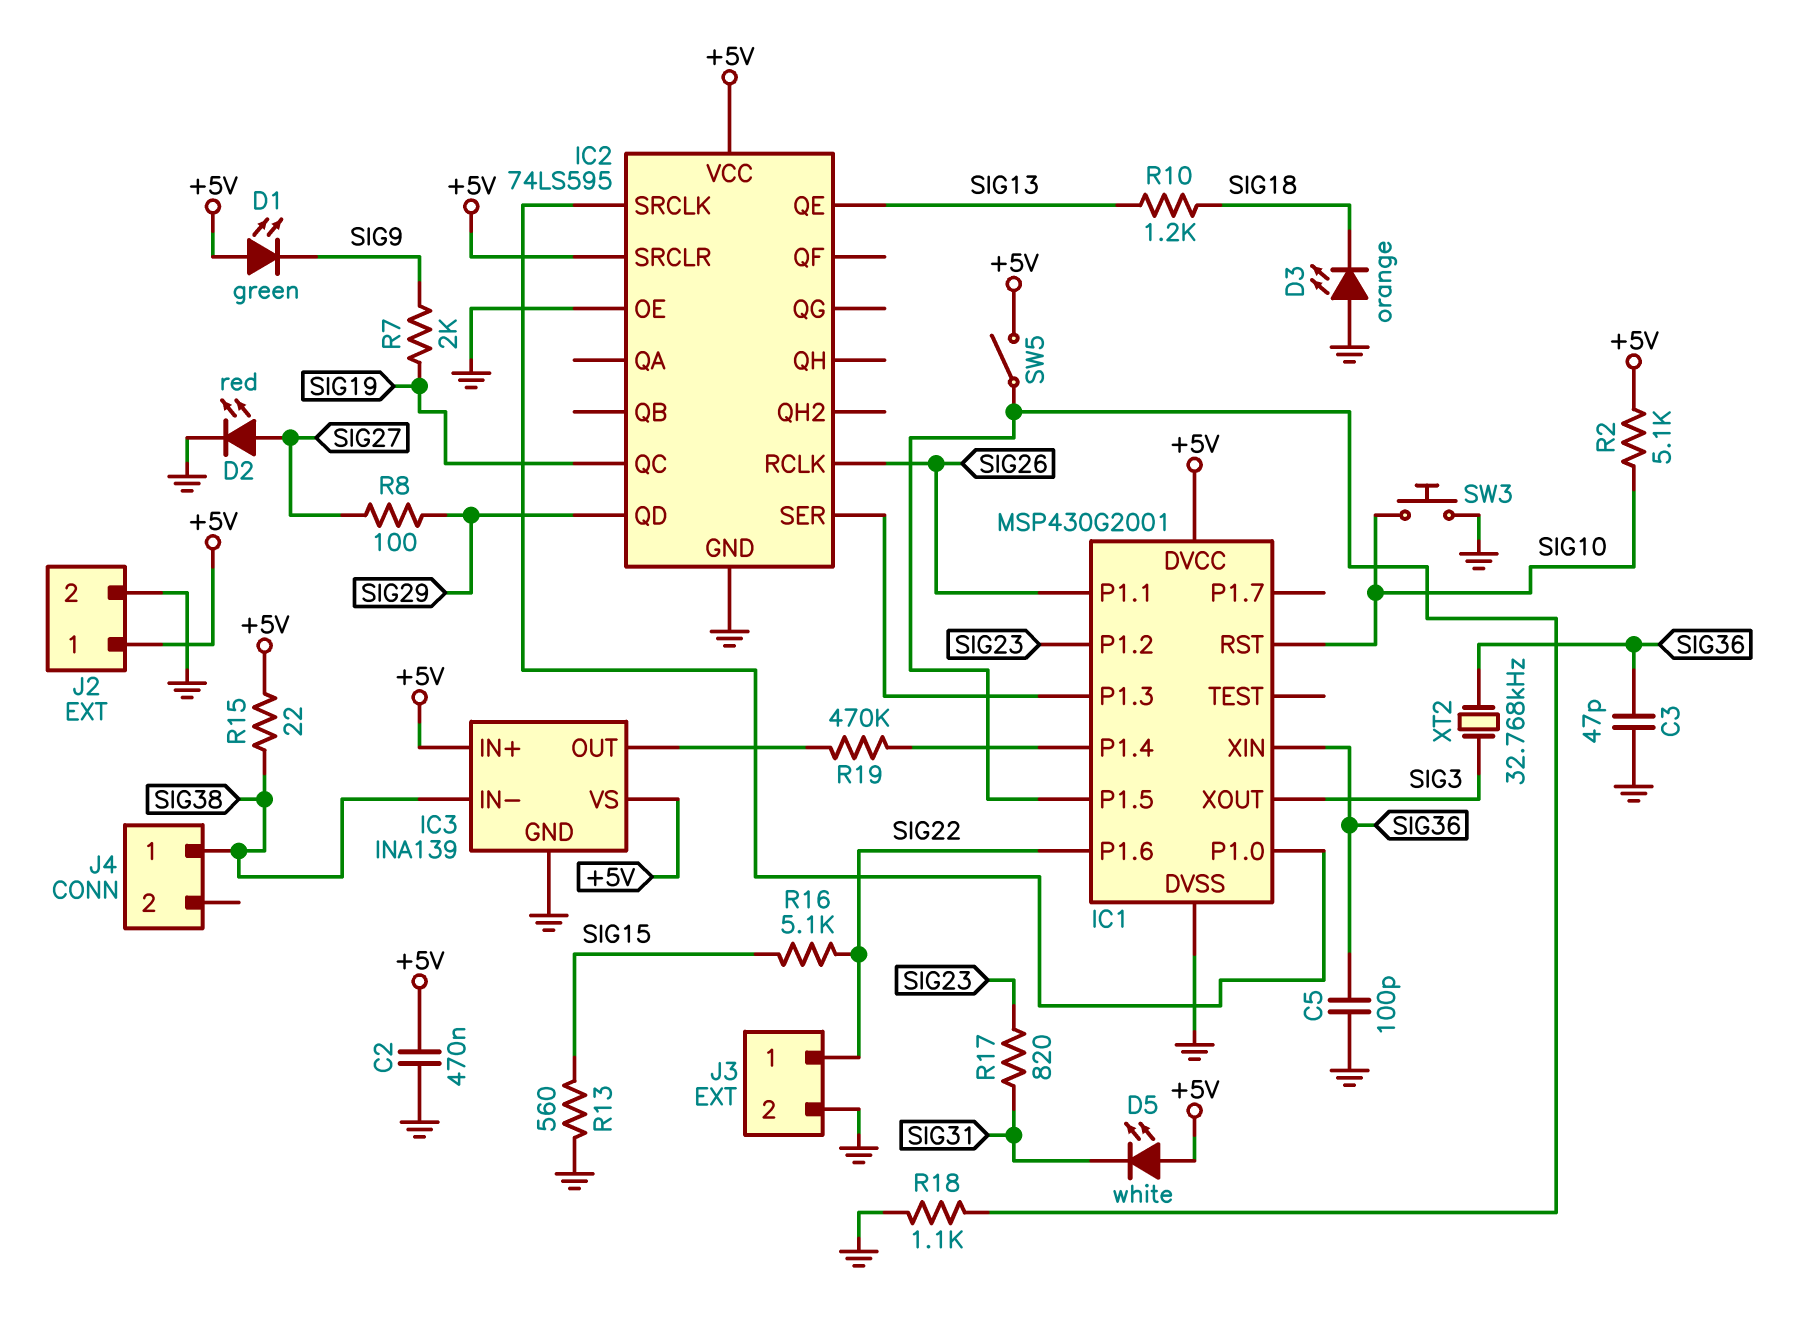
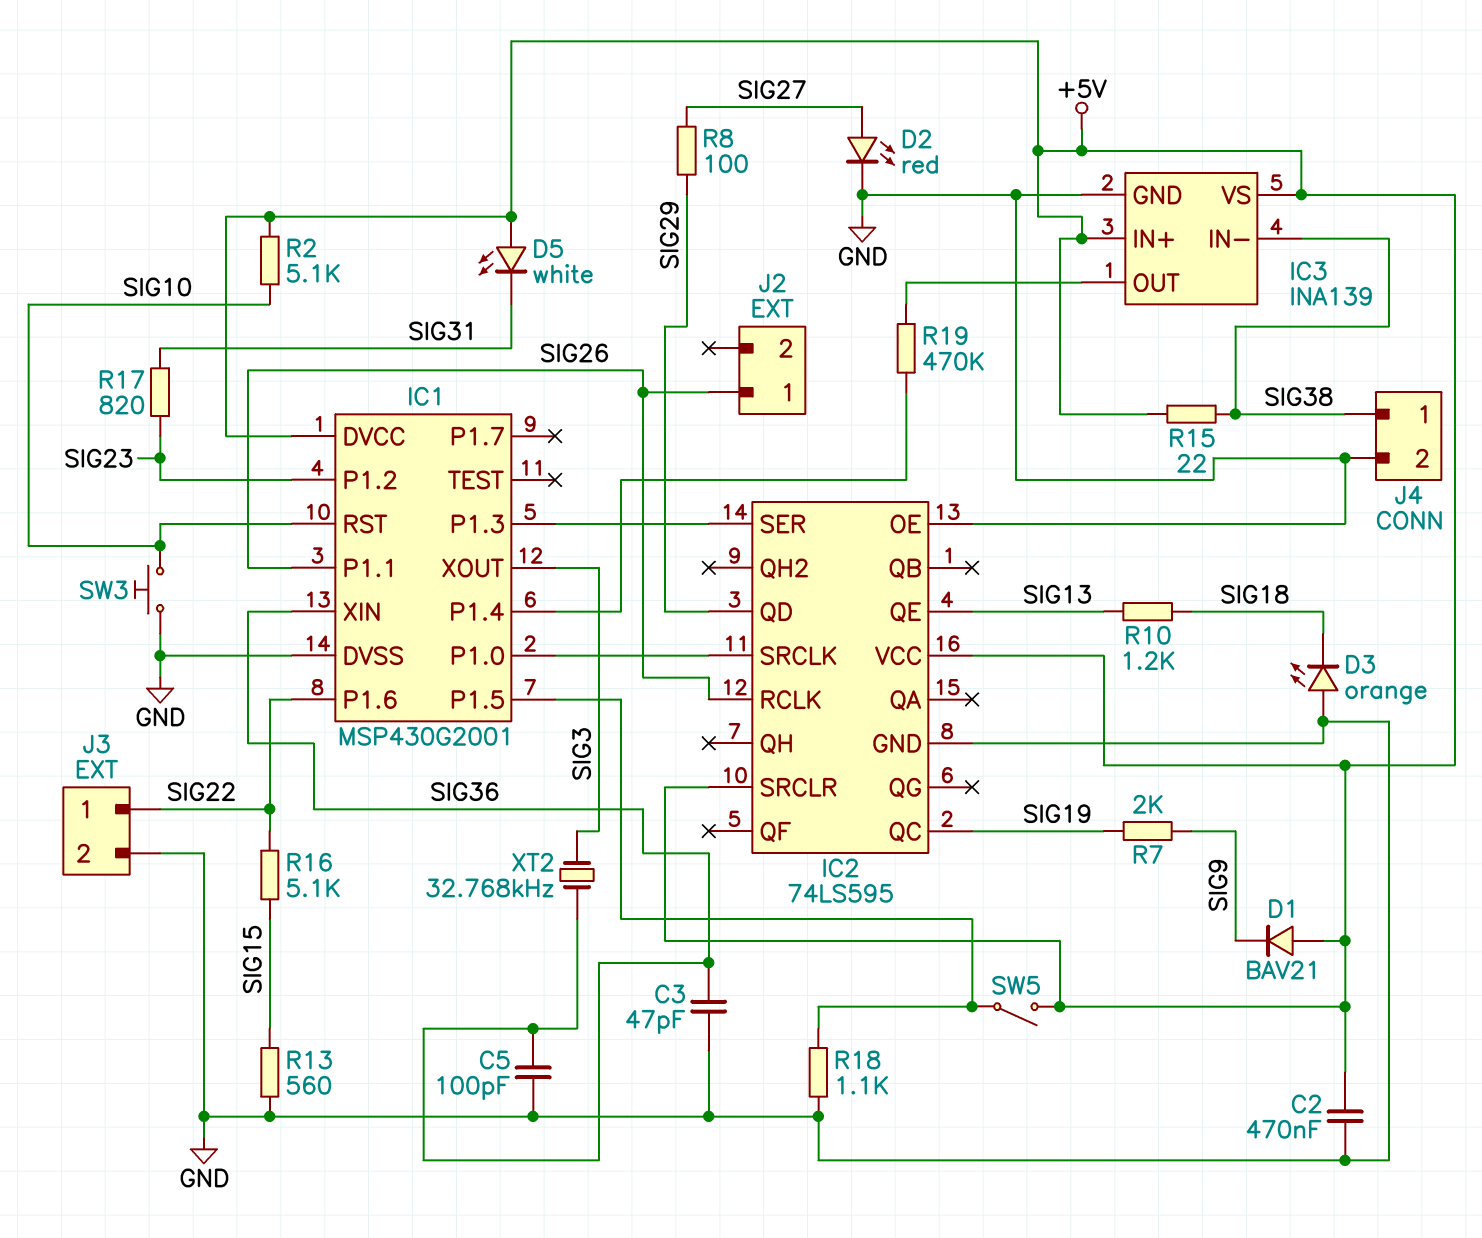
D1: LED green (A +5V, K SIG9) -> diode BAV21 (A +5V, K SIG9)
J2 pin 1: +5V -> SIG26
J2 pin 2: GND -> none
J4 pin 2: none -> GND

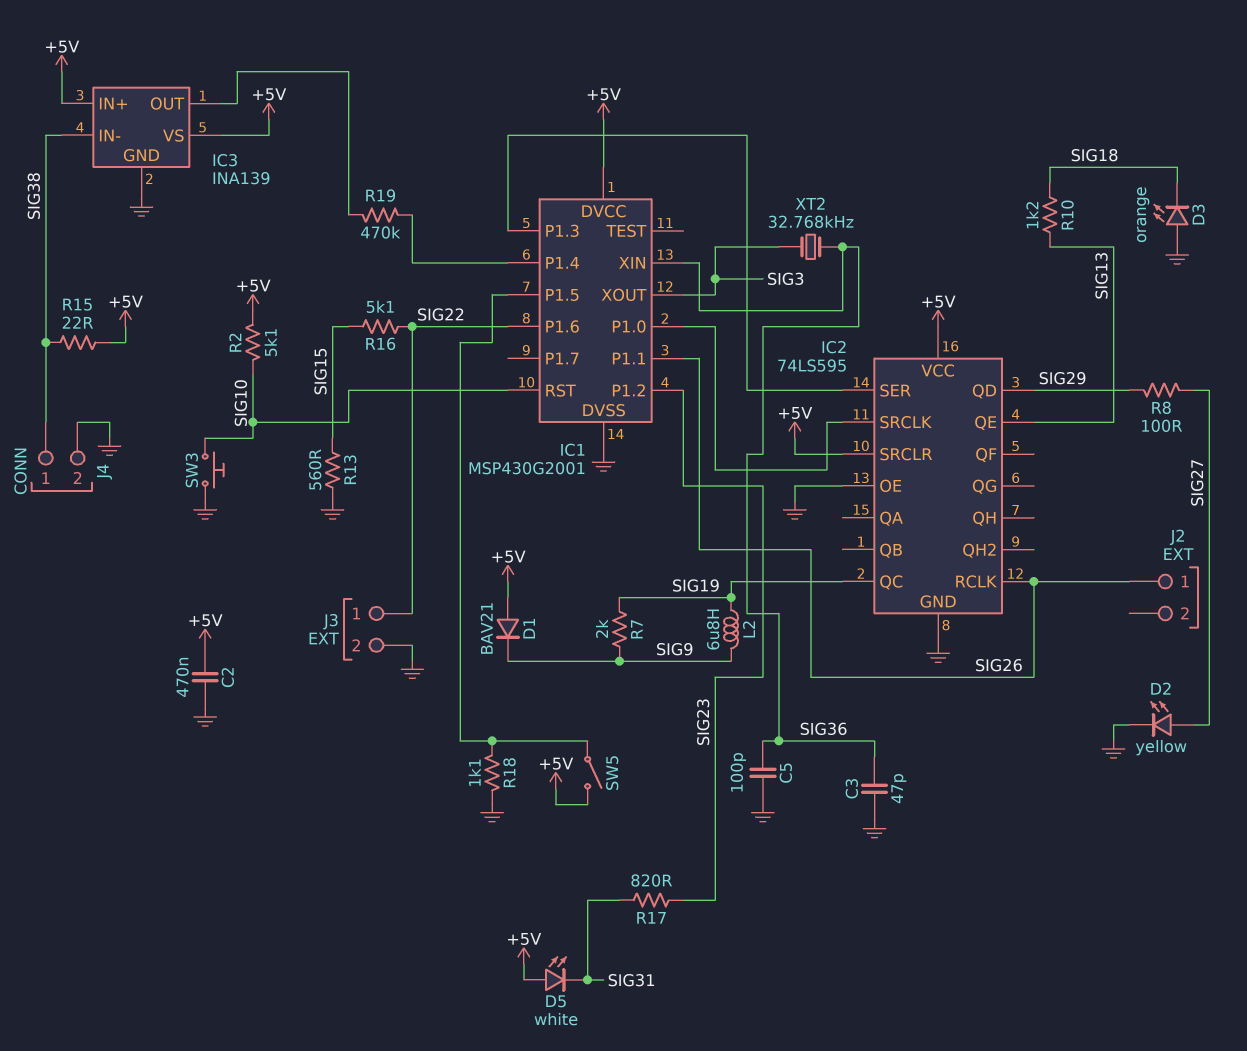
D2: LED red (A SIG27, K GND) -> LED yellow (A SIG27, K GND)
L2: none -> 6.8uH (SIG9, SIG19)

